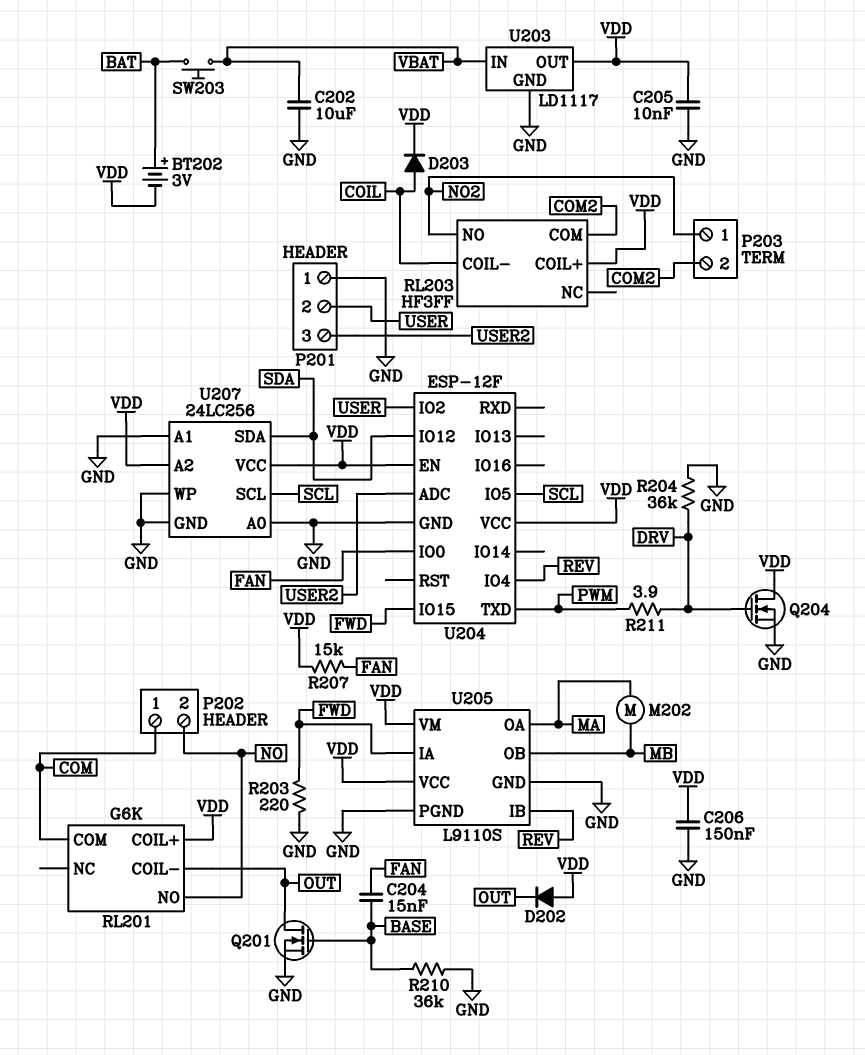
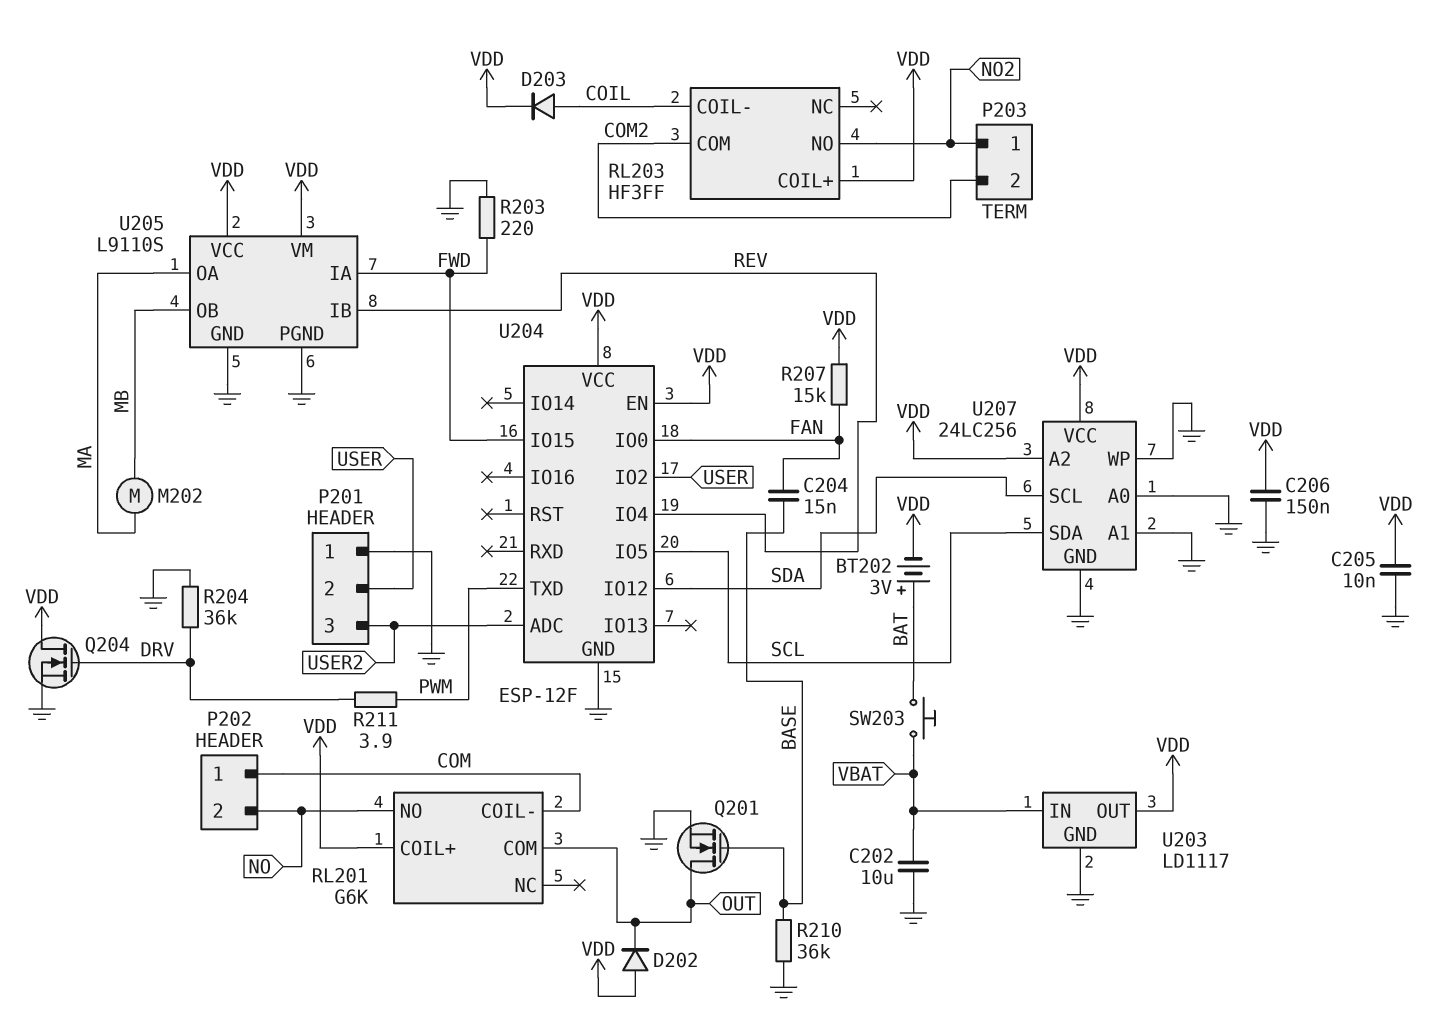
RL201 pin COIL-: OUT -> COM
RL201 pin COM: COM -> OUT
U207 pin SCL: SCL -> SDA
U207 pin SDA: SDA -> SCL

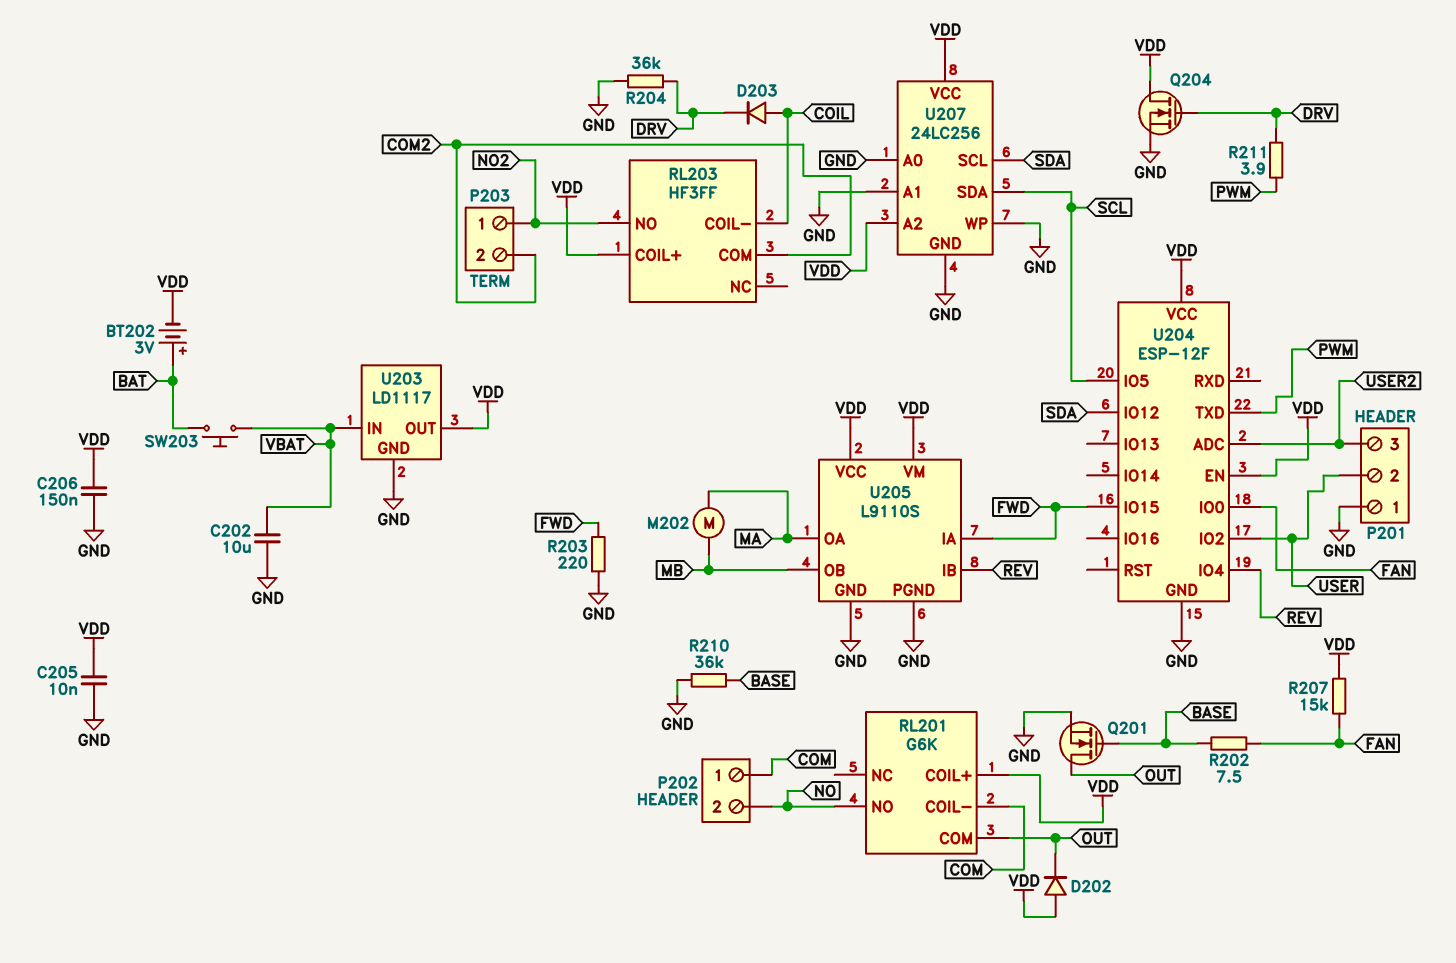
C204: 15nF (BASE, FAN) -> none
D203: diode (A COIL, K VDD) -> diode (A COIL, K DRV)
R202: none -> 7.5 (BASE, FAN)

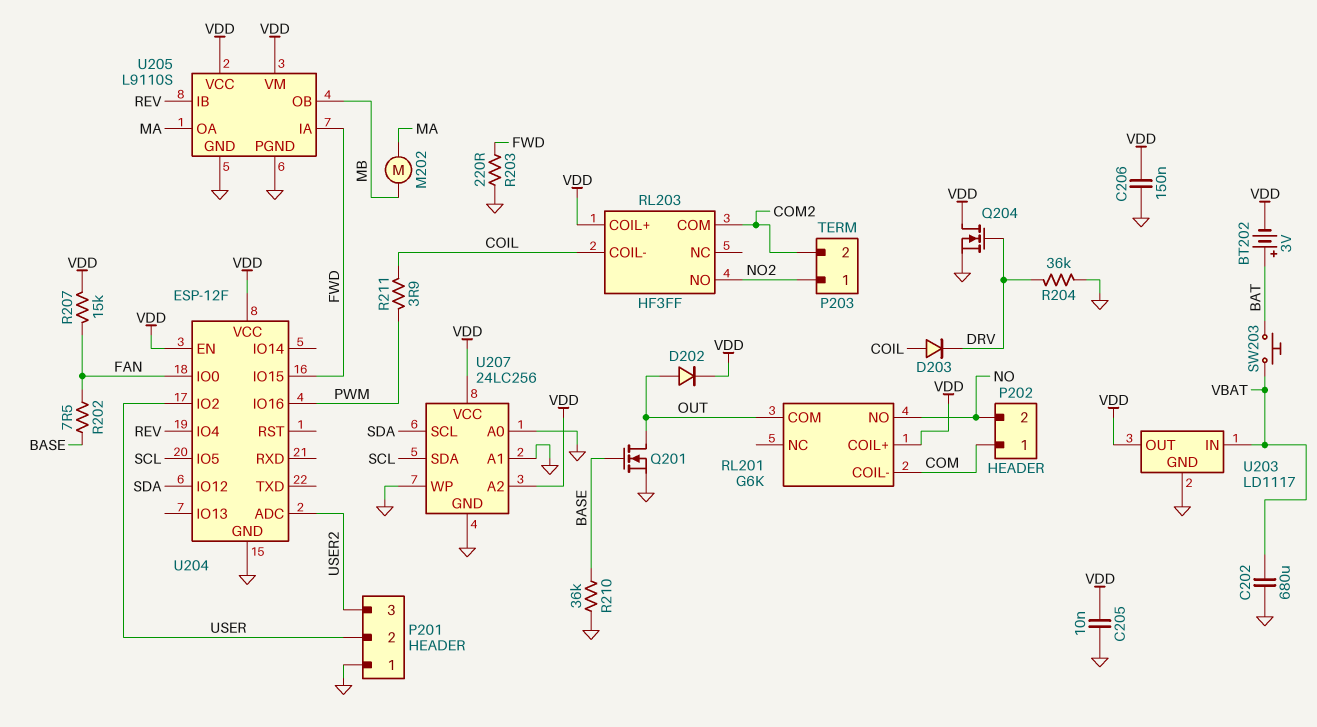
C202: 10uF (GND, VBAT) -> 680uF (GND, VBAT)
D202: diode (A VDD, K OUT) -> diode (A OUT, K VDD)
R211: 3.9 (DRV, PWM) -> 3.9 (COIL, PWM)
U204 pin IO16: none -> PWM
U204 pin TXD: PWM -> none

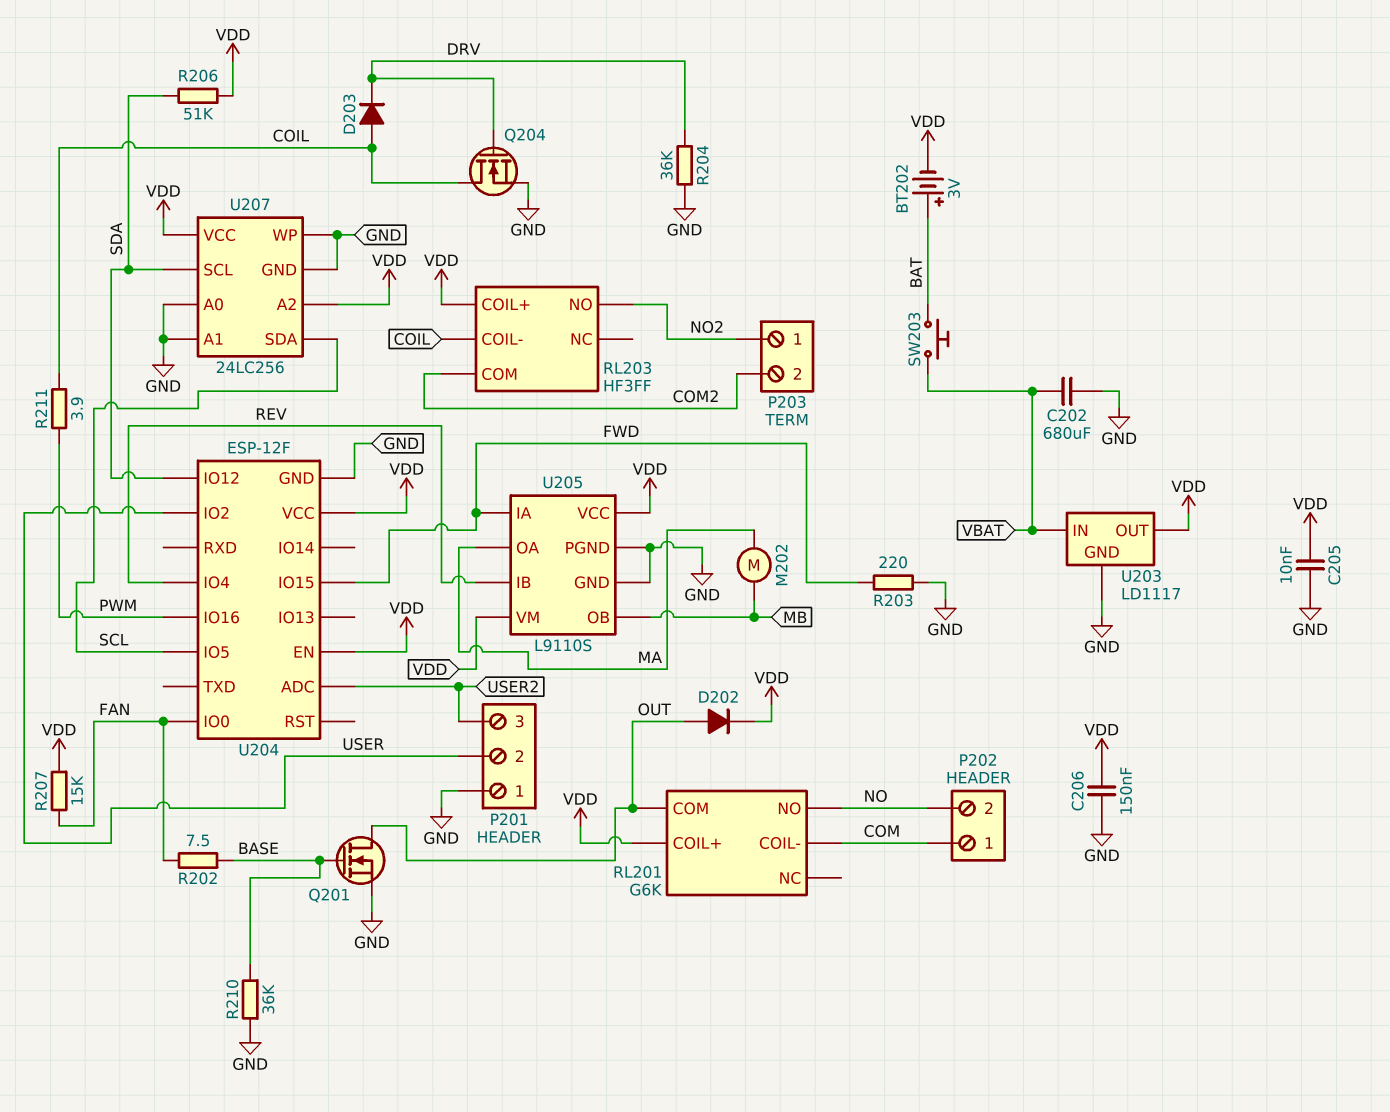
Q204: NMOS (G DRV, D VDD, S GND) -> NMOS (G DRV, D COIL, S GND)
R206: none -> 51k (SDA, VDD)

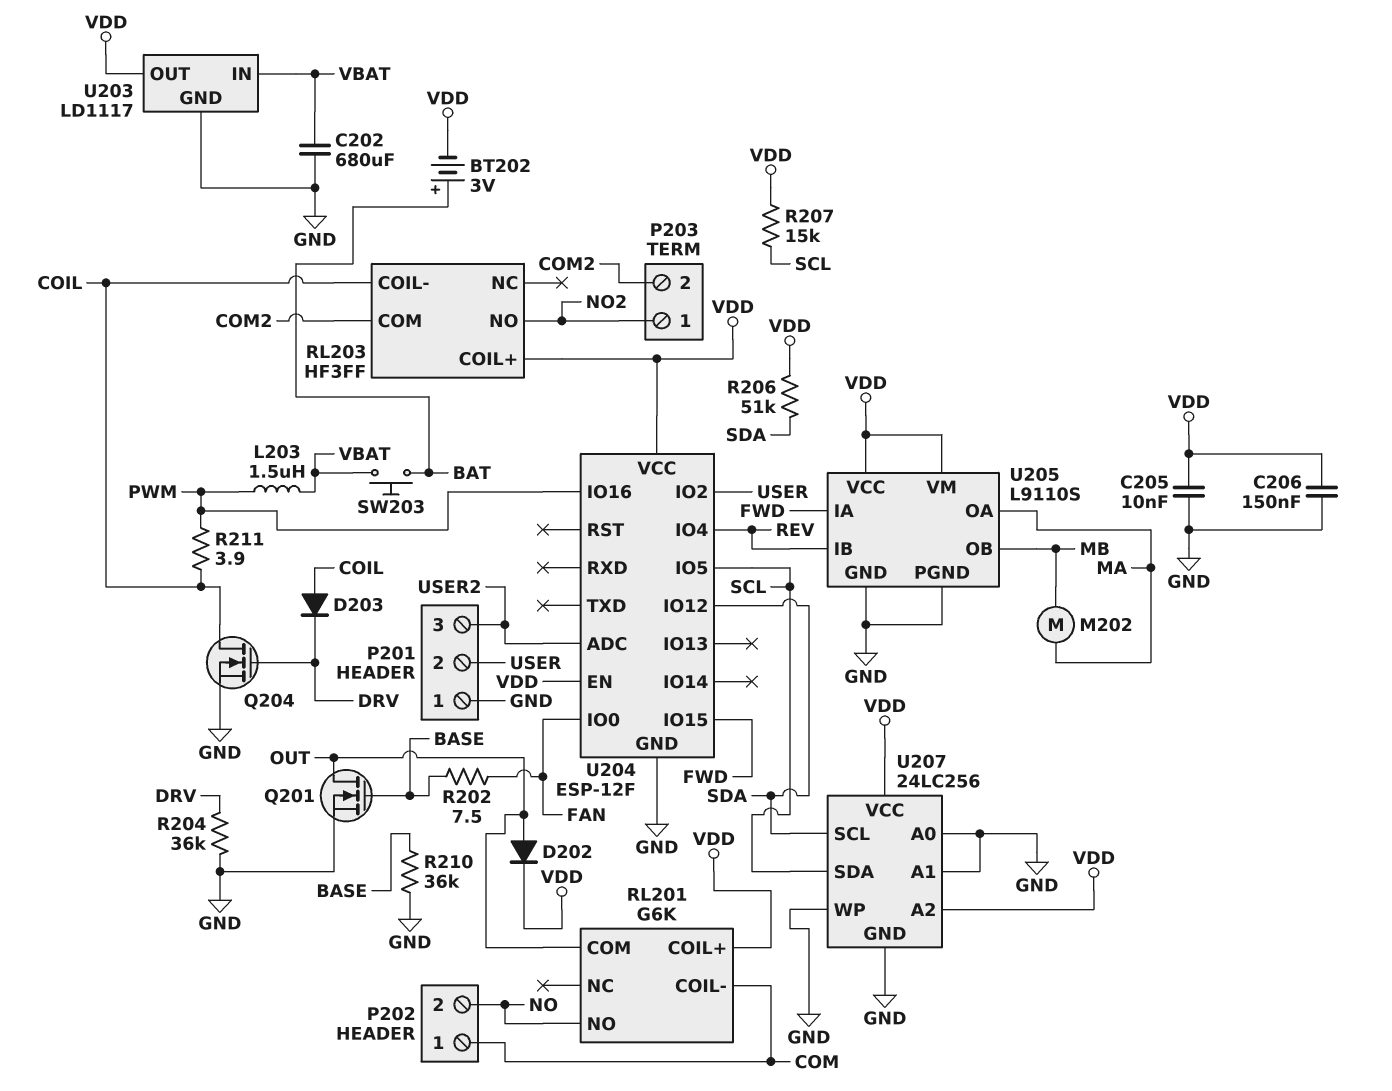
L203: none -> 1.5uH (PWM, VBAT)
R203: 220 (FWD, GND) -> none
R207: 15k (FAN, VDD) -> 15k (SCL, VDD)

